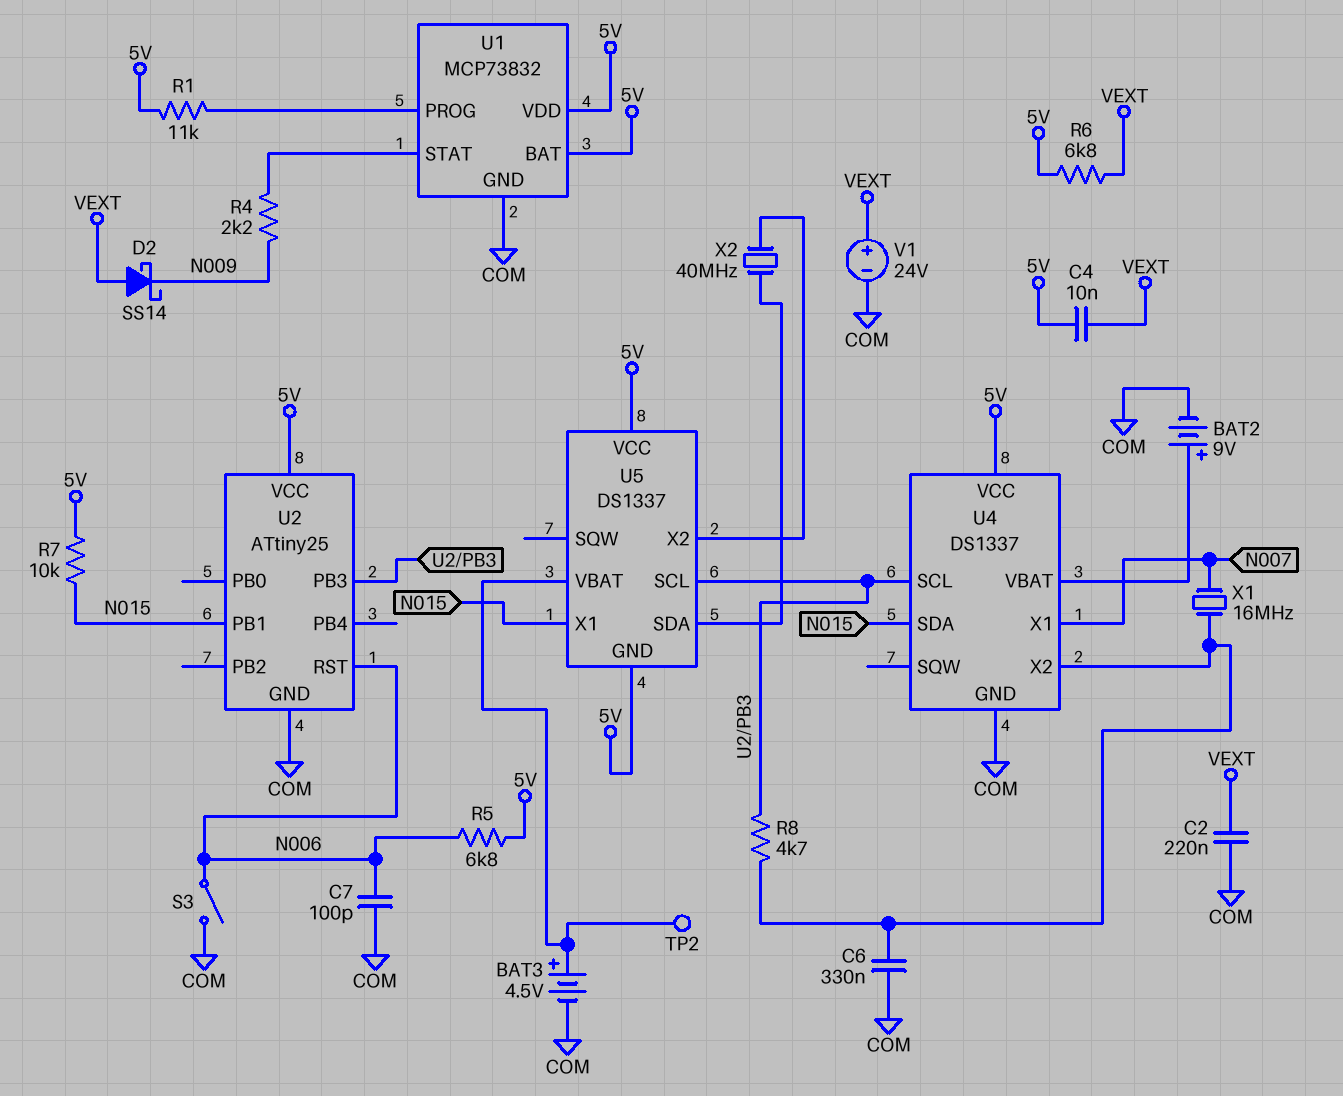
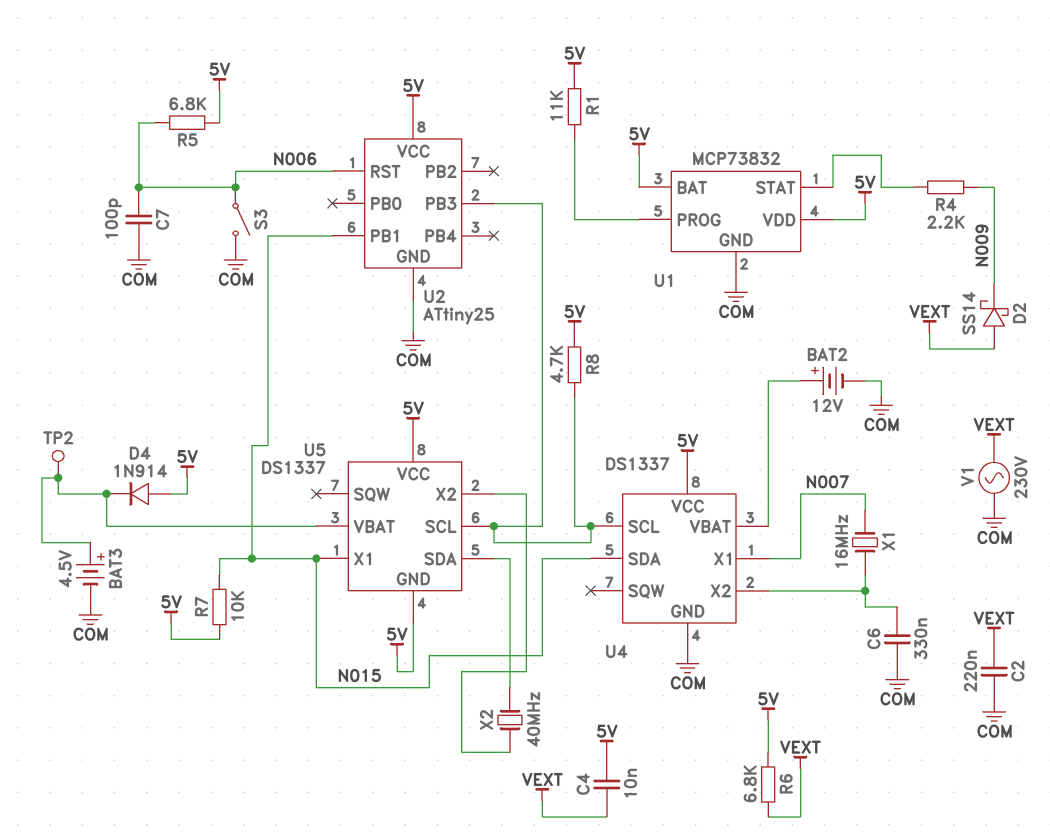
BAT2: 9V (plus U4/VBAT, minus COM) -> 12V (plus U4/VBAT, minus COM)
D4: none -> diode 1N914 (A 5V, K U5/VBAT)
R8: 4.7k (U2/PB3, U4/X2) -> 4.7k (5V, U2/PB3)
V1: 24V (plus VEXT, minus COM) -> AC 230V (COM, VEXT)

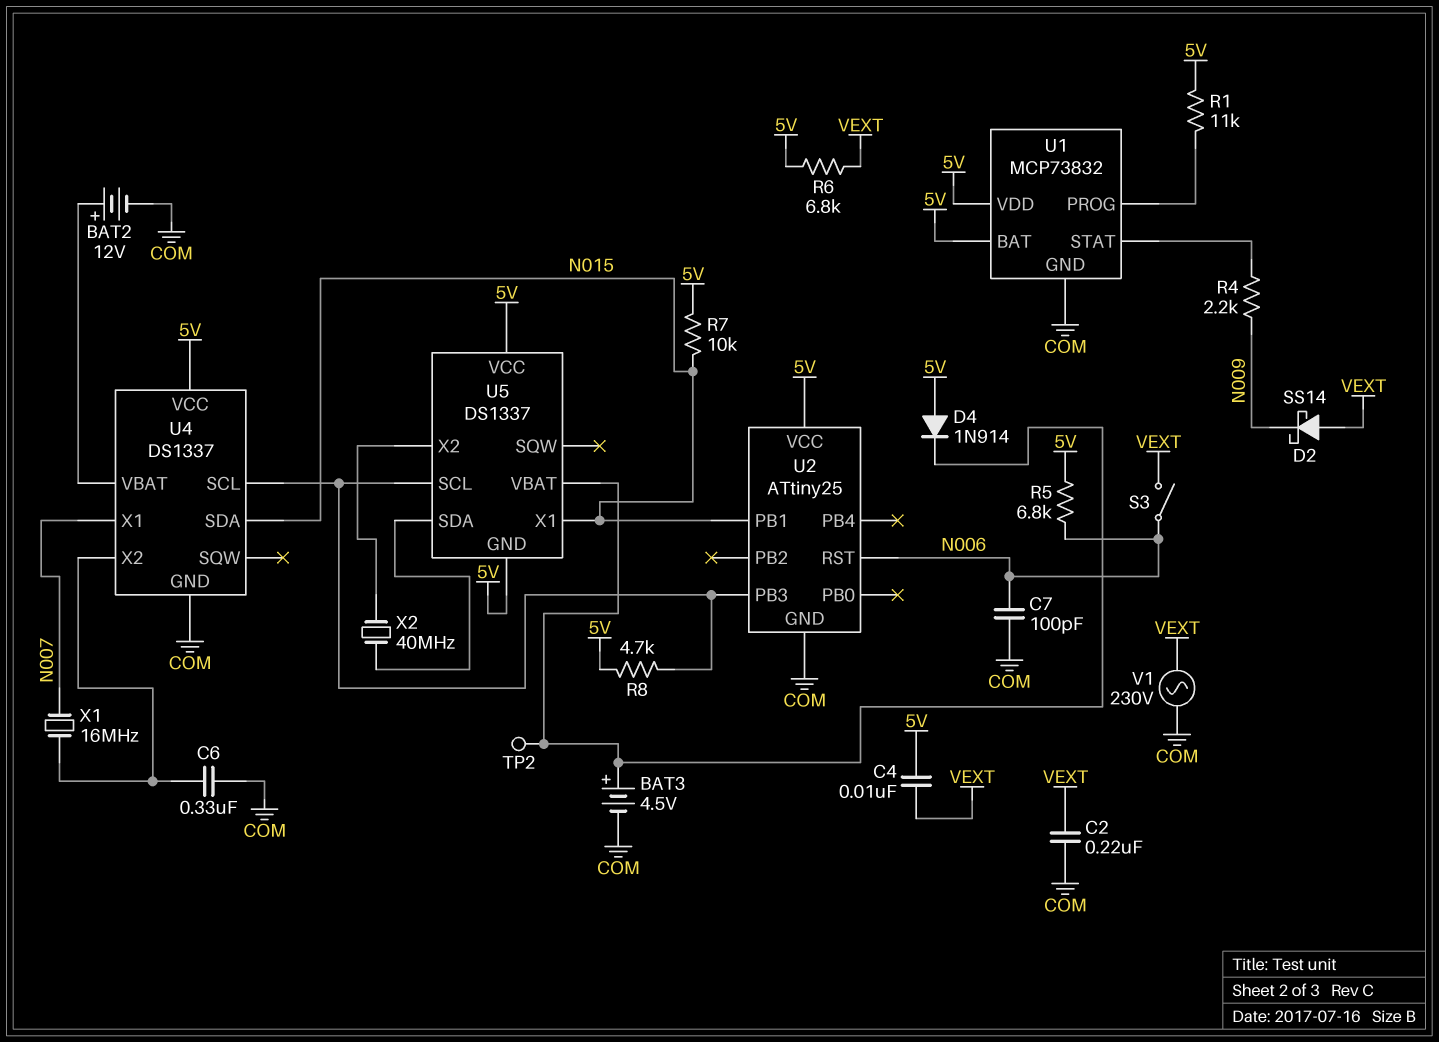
S3: switch (COM, N006) -> switch (N006, VEXT)

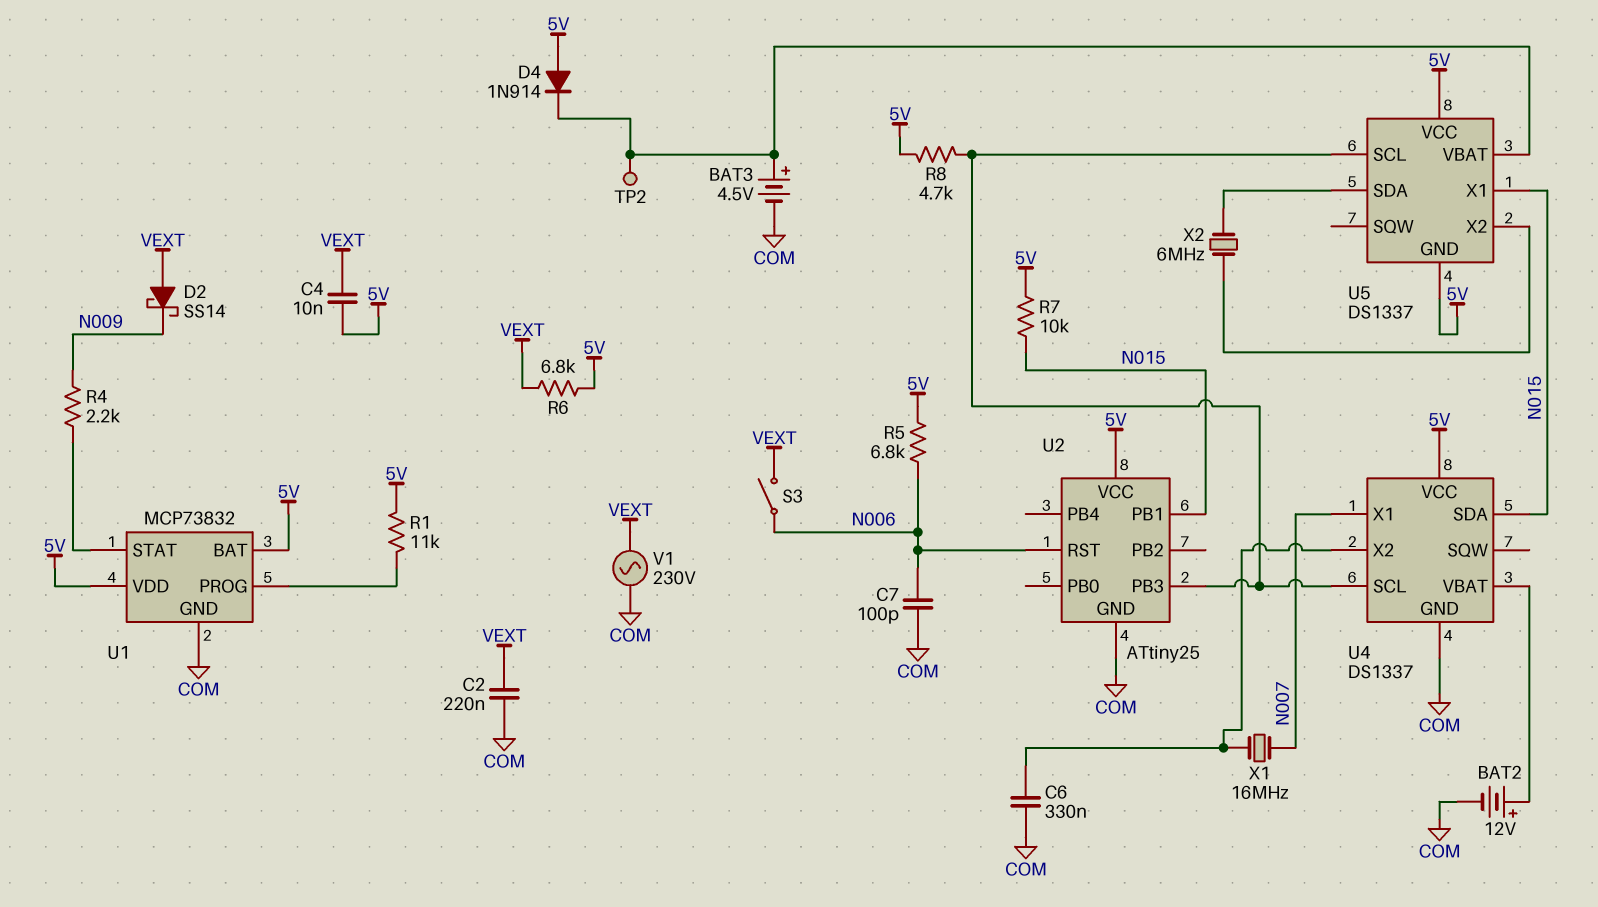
X2: 40MHz (U5/SDA, U5/X2) -> 6MHz (U5/SDA, U5/X2)

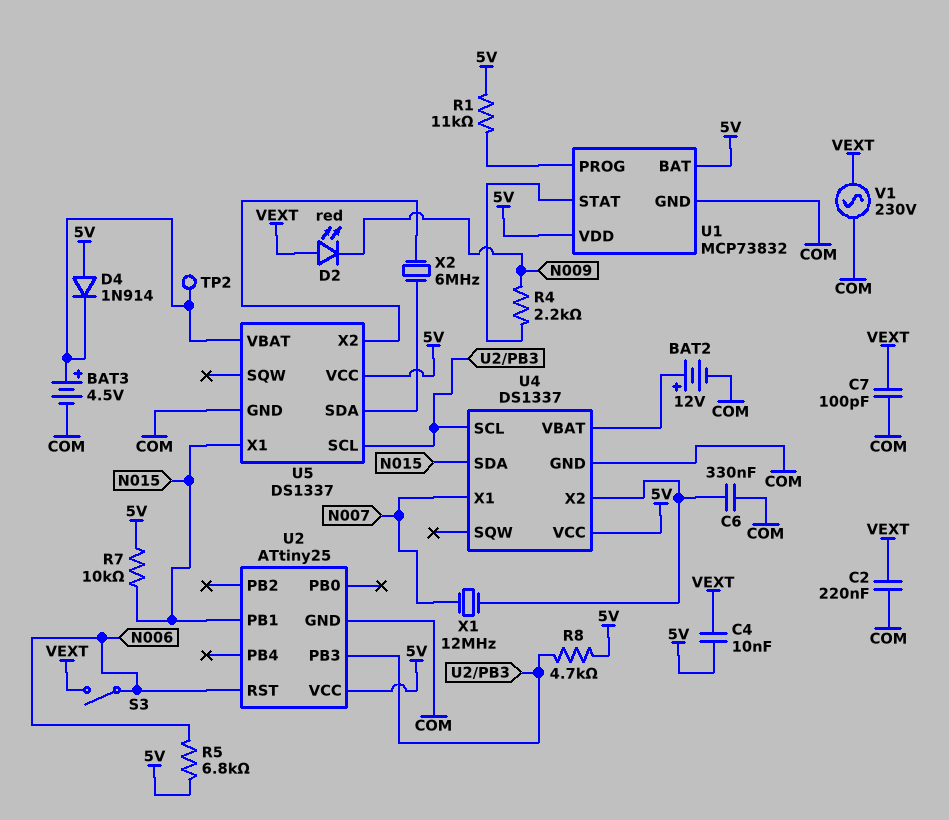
C7: 100pF (COM, N006) -> 100pF (COM, VEXT)
D2: schottky SS14 (A VEXT, K N009) -> LED red (A VEXT, K N009)
R6: 6.8k (5V, VEXT) -> none
U5 pin GND: 5V -> COM
X1: 16MHz (N007, U4/X2) -> 12MHz (N007, U4/X2)

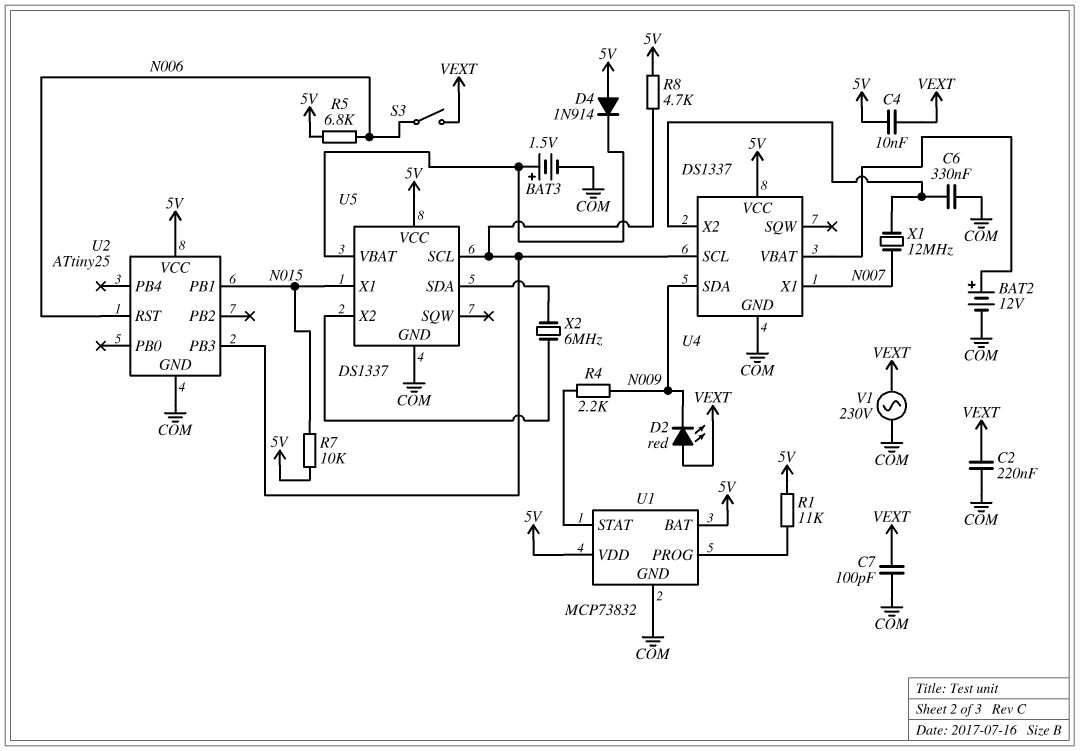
BAT3: 4.5V (plus U5/VBAT, minus COM) -> 1.5V (plus U5/VBAT, minus COM)
TP2: test point (U5/VBAT) -> none
U4 pin SDA: N015 -> N009

